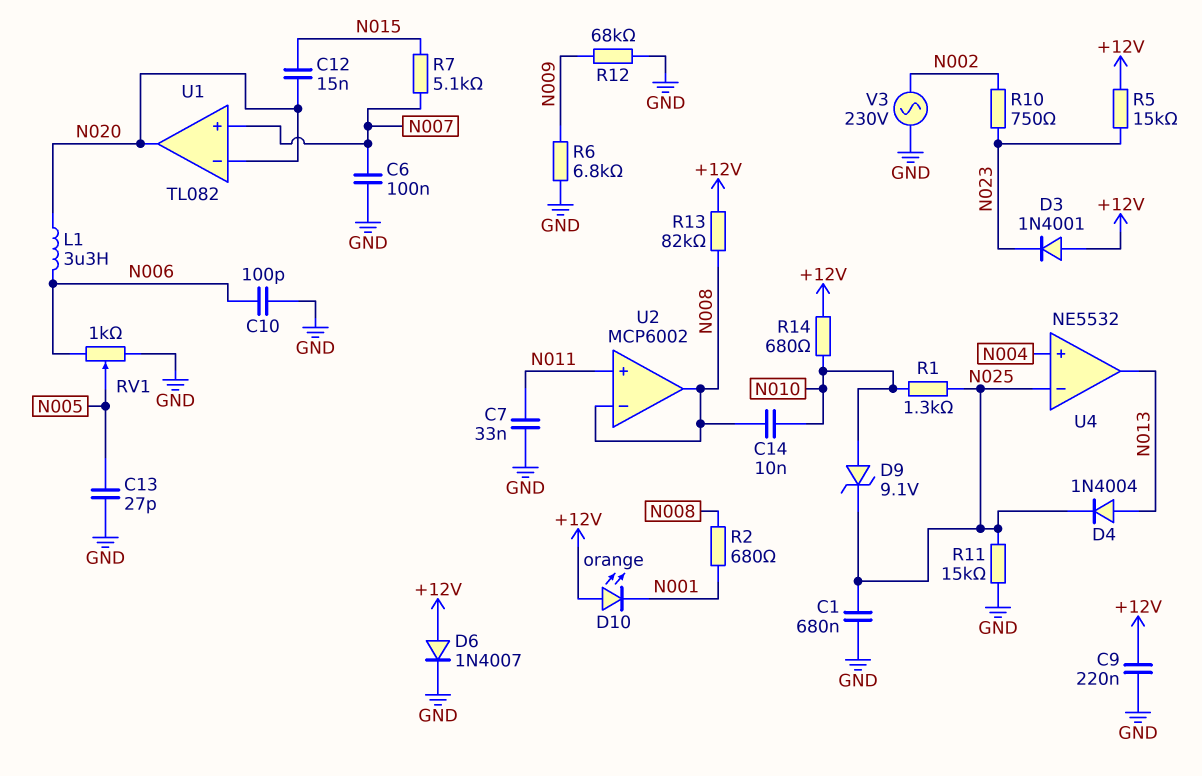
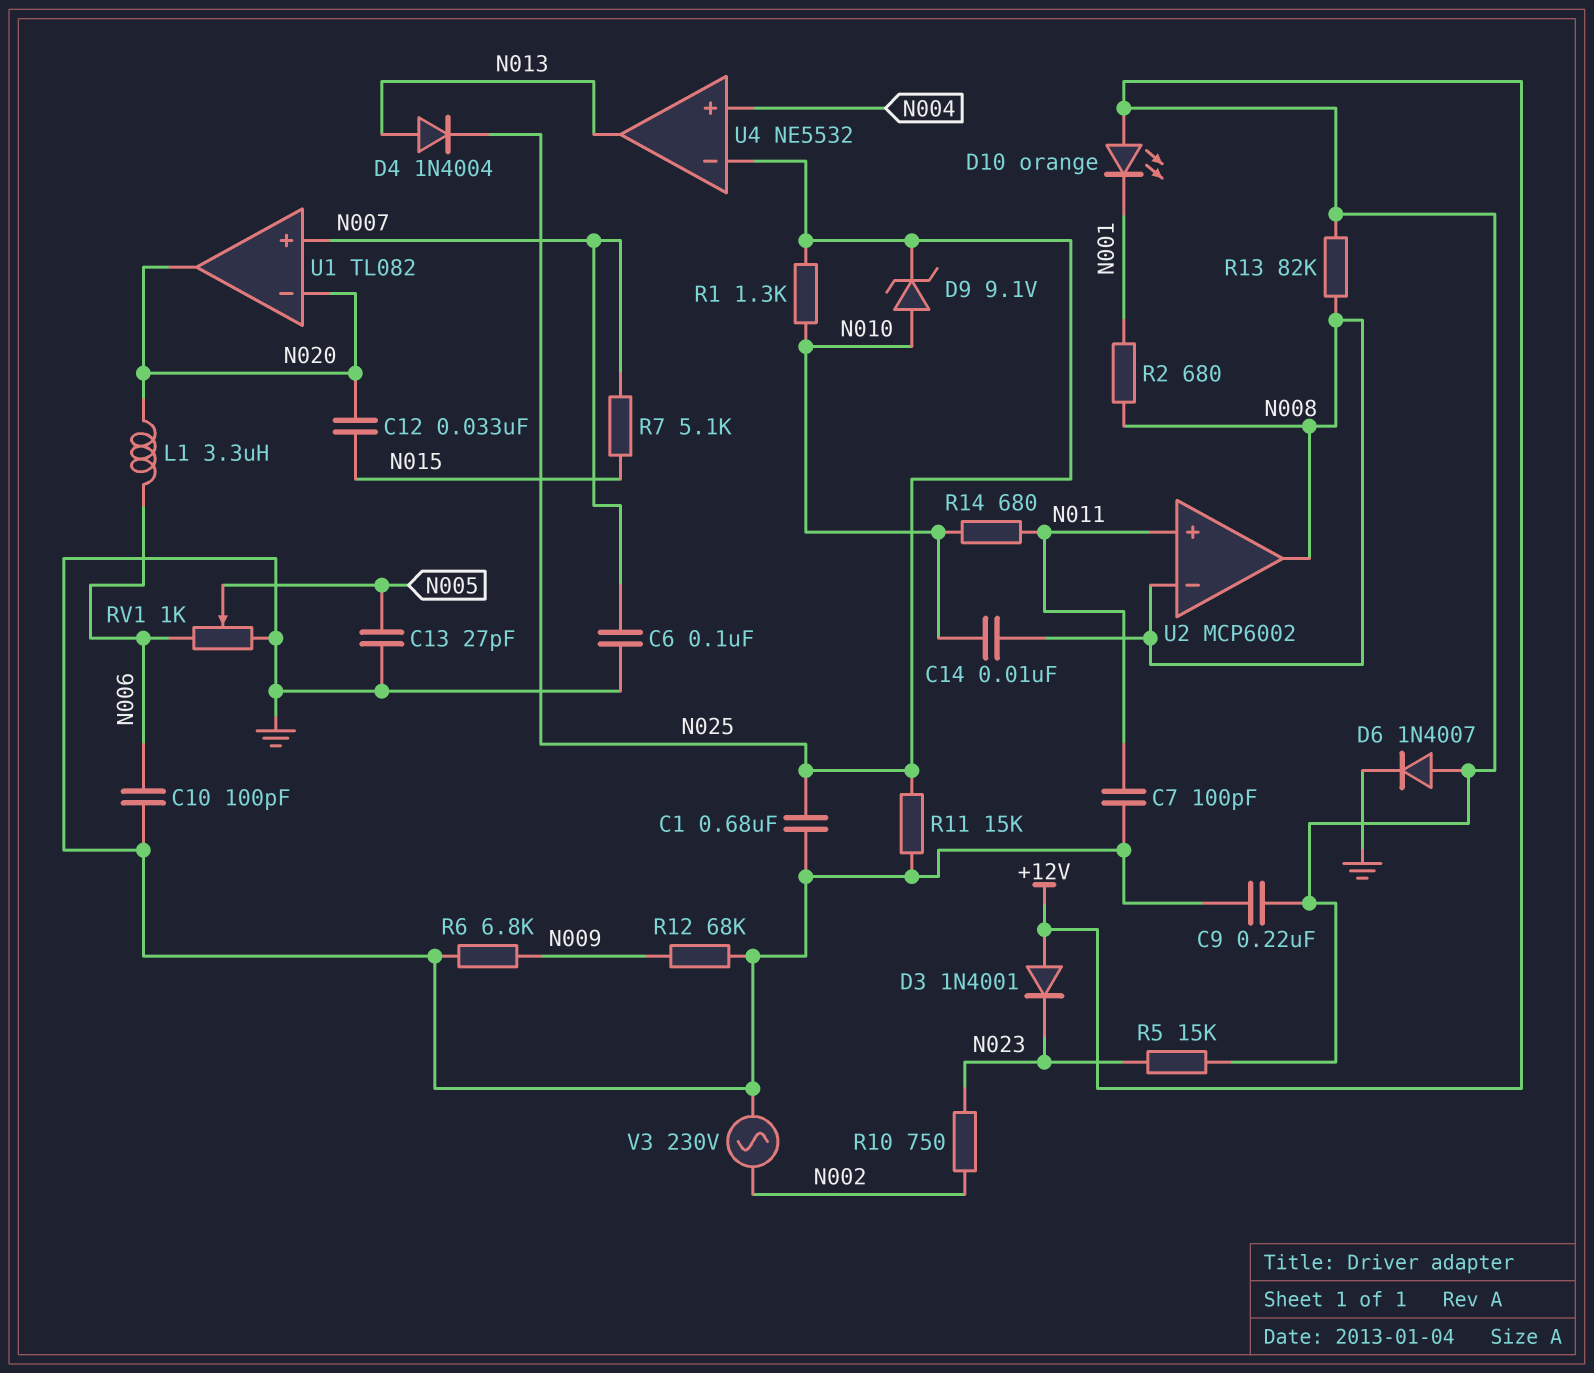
C7: 33nF (GND, N011) -> 100pF (GND, N011)
C12: 15nF (N015, N020) -> 33nF (N015, N020)
R14: 680 (+12V, N010) -> 680 (N010, N011)

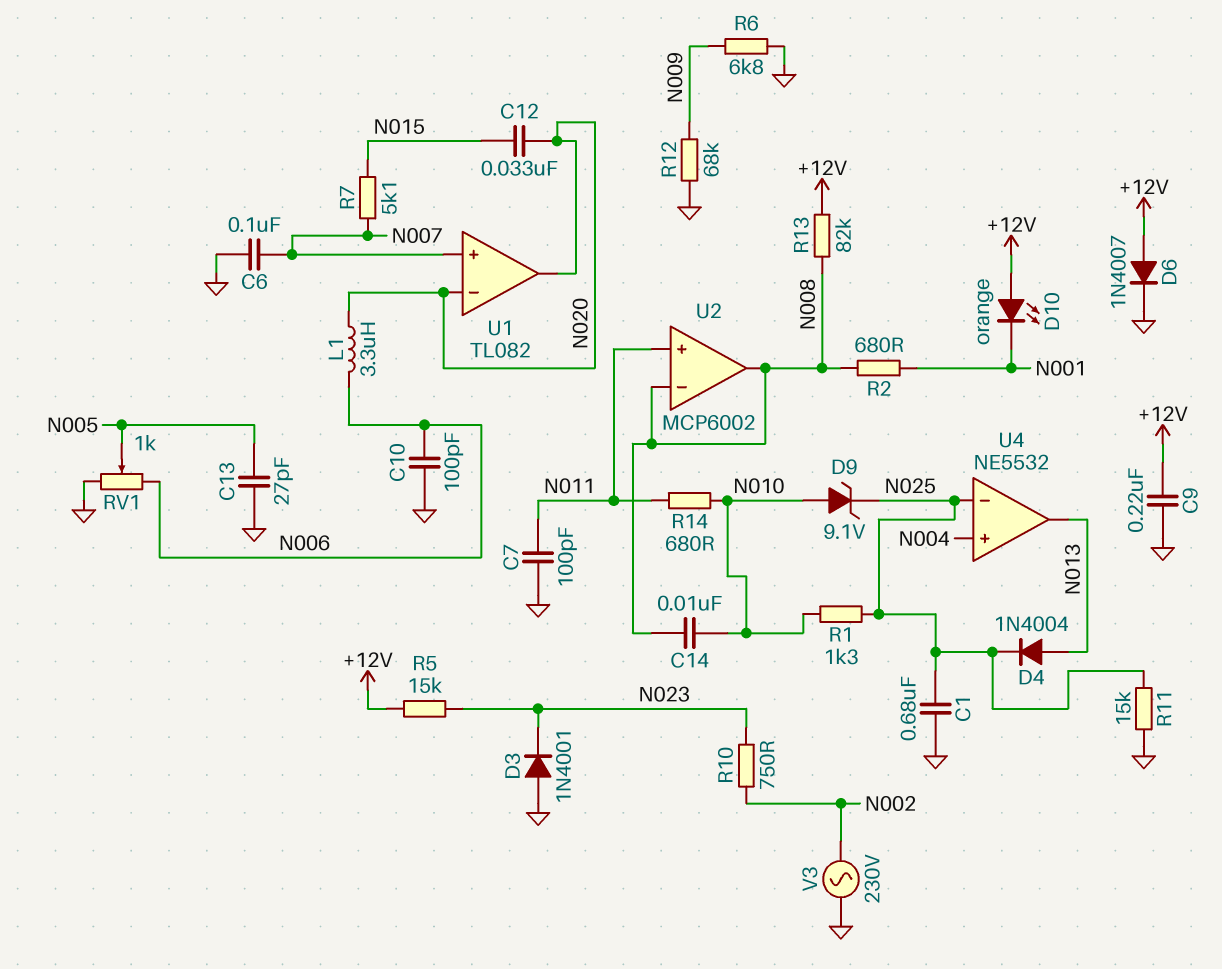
D3: diode 1N4001 (A +12V, K N023) -> diode 1N4001 (A GND, K N023)

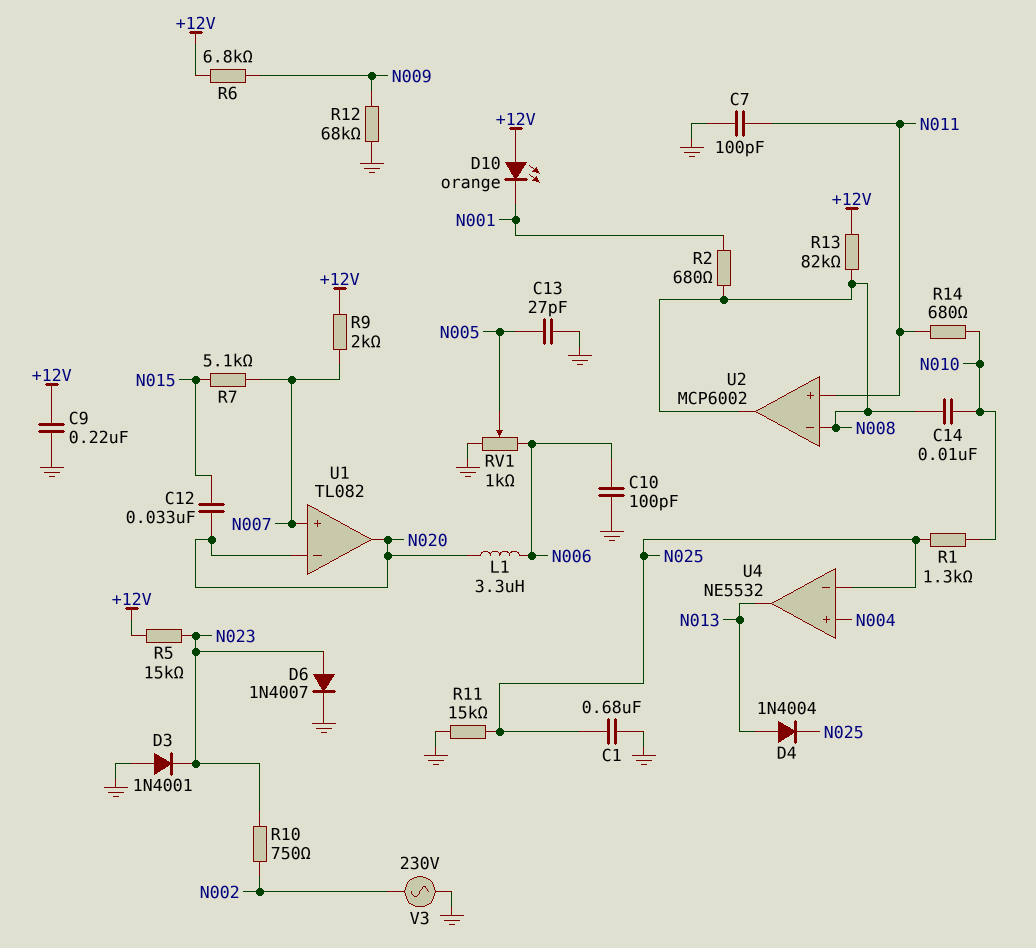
C6: 100nF (GND, N007) -> none
D6: diode 1N4007 (A +12V, K GND) -> diode 1N4007 (A N023, K GND)
D9: zener 9.1V (A N010, K N025) -> none
R6: 6.8k (GND, N009) -> 6.8k (+12V, N009)
R9: none -> 2k (+12V, N007)

